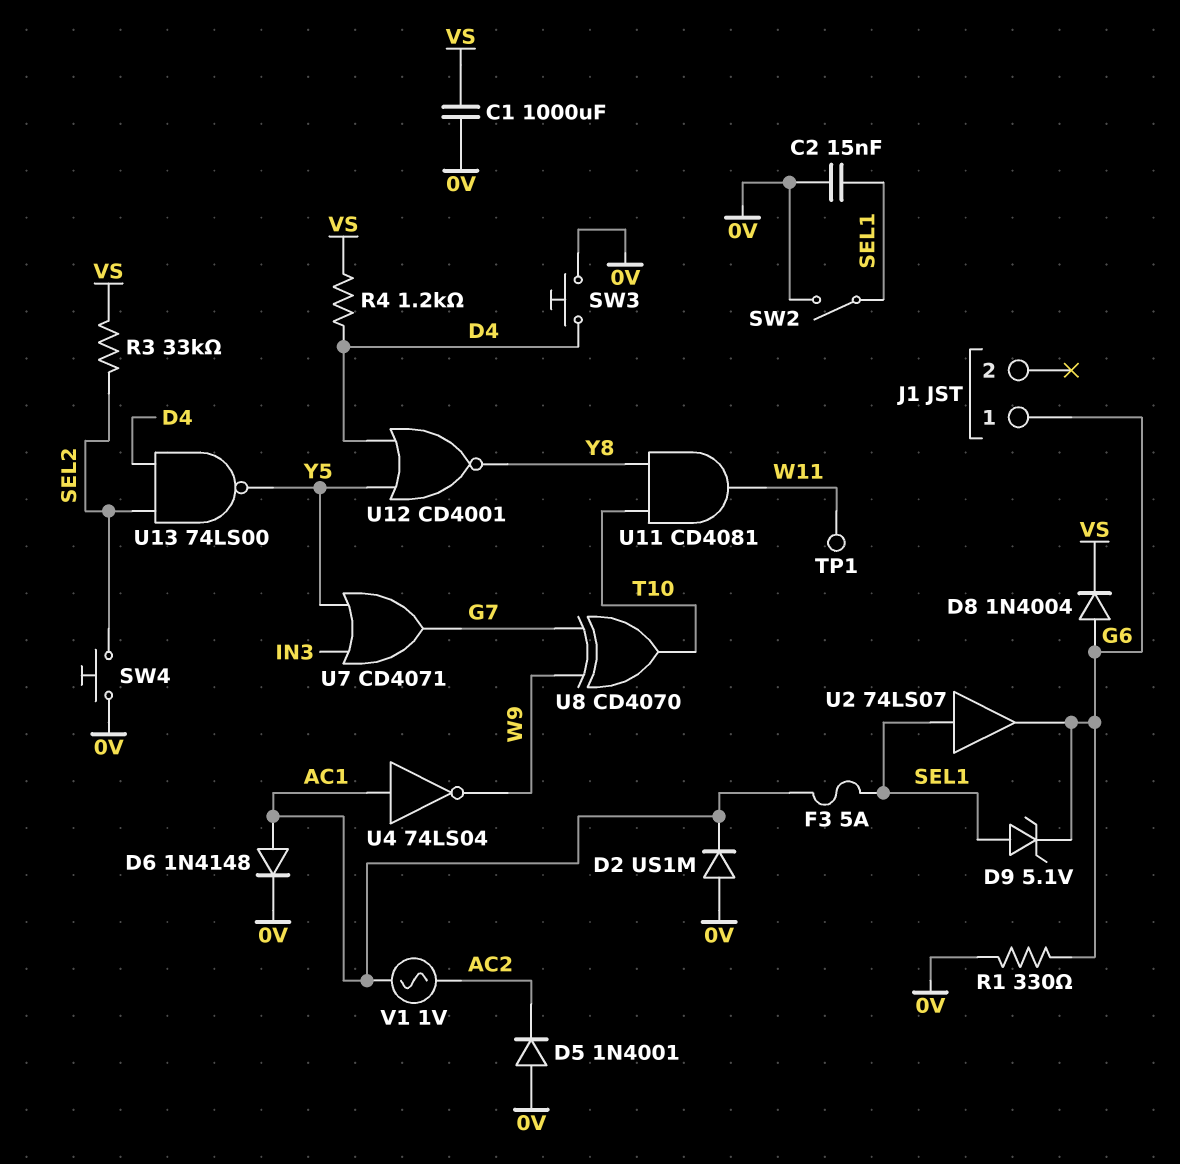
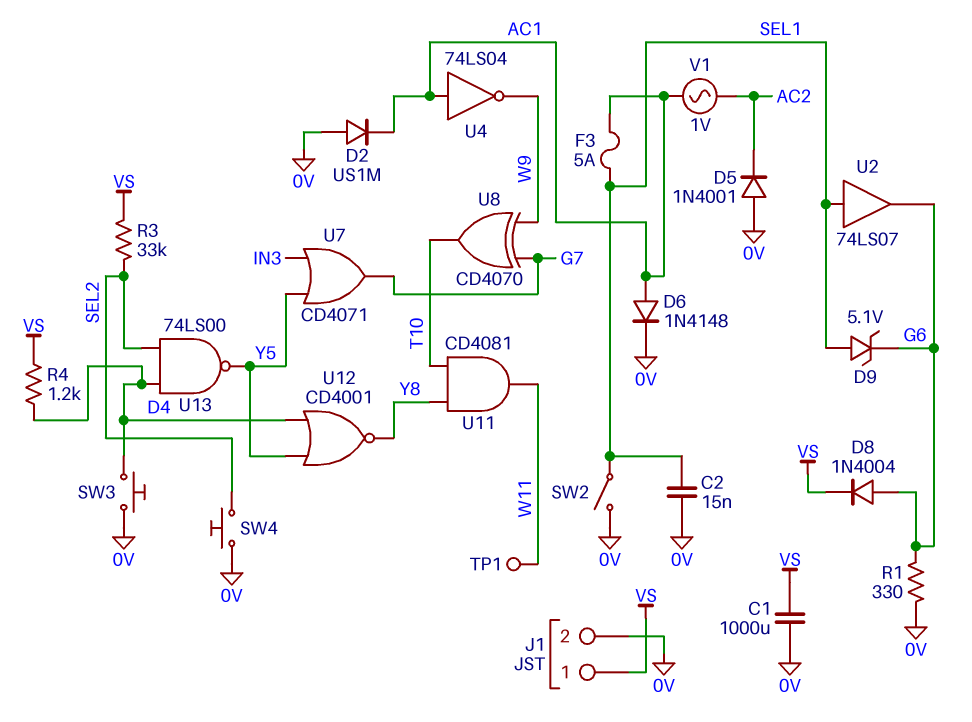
J1 pin 1: G6 -> VS
J1 pin 2: none -> 0V

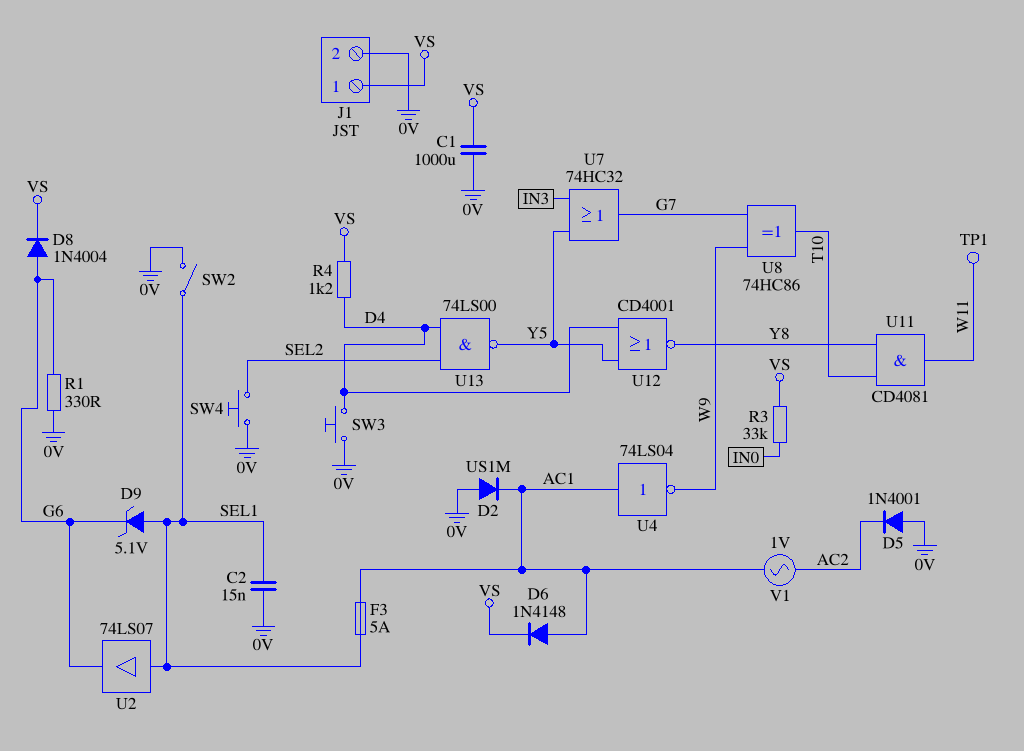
D6: diode 1N4148 (A AC1, K 0V) -> diode 1N4148 (A AC1, K VS)
R3: 33k (SEL2, VS) -> 33k (IN0, VS)
U7: OR CD4071 (in IN3, in Y5, out G7) -> OR 74HC32 (in IN3, in Y5, out G7)
U8: XOR CD4070 (in G7, in W9, out T10) -> XOR 74HC86 (in G7, in W9, out T10)

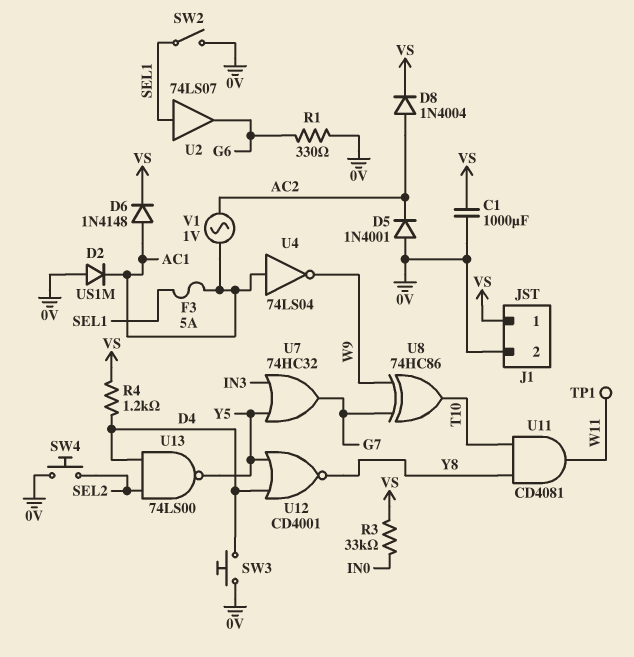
C2: 15nF (0V, SEL1) -> none
D8: diode 1N4004 (A G6, K VS) -> diode 1N4004 (A AC2, K VS)
D9: zener 5.1V (A SEL1, K G6) -> none

